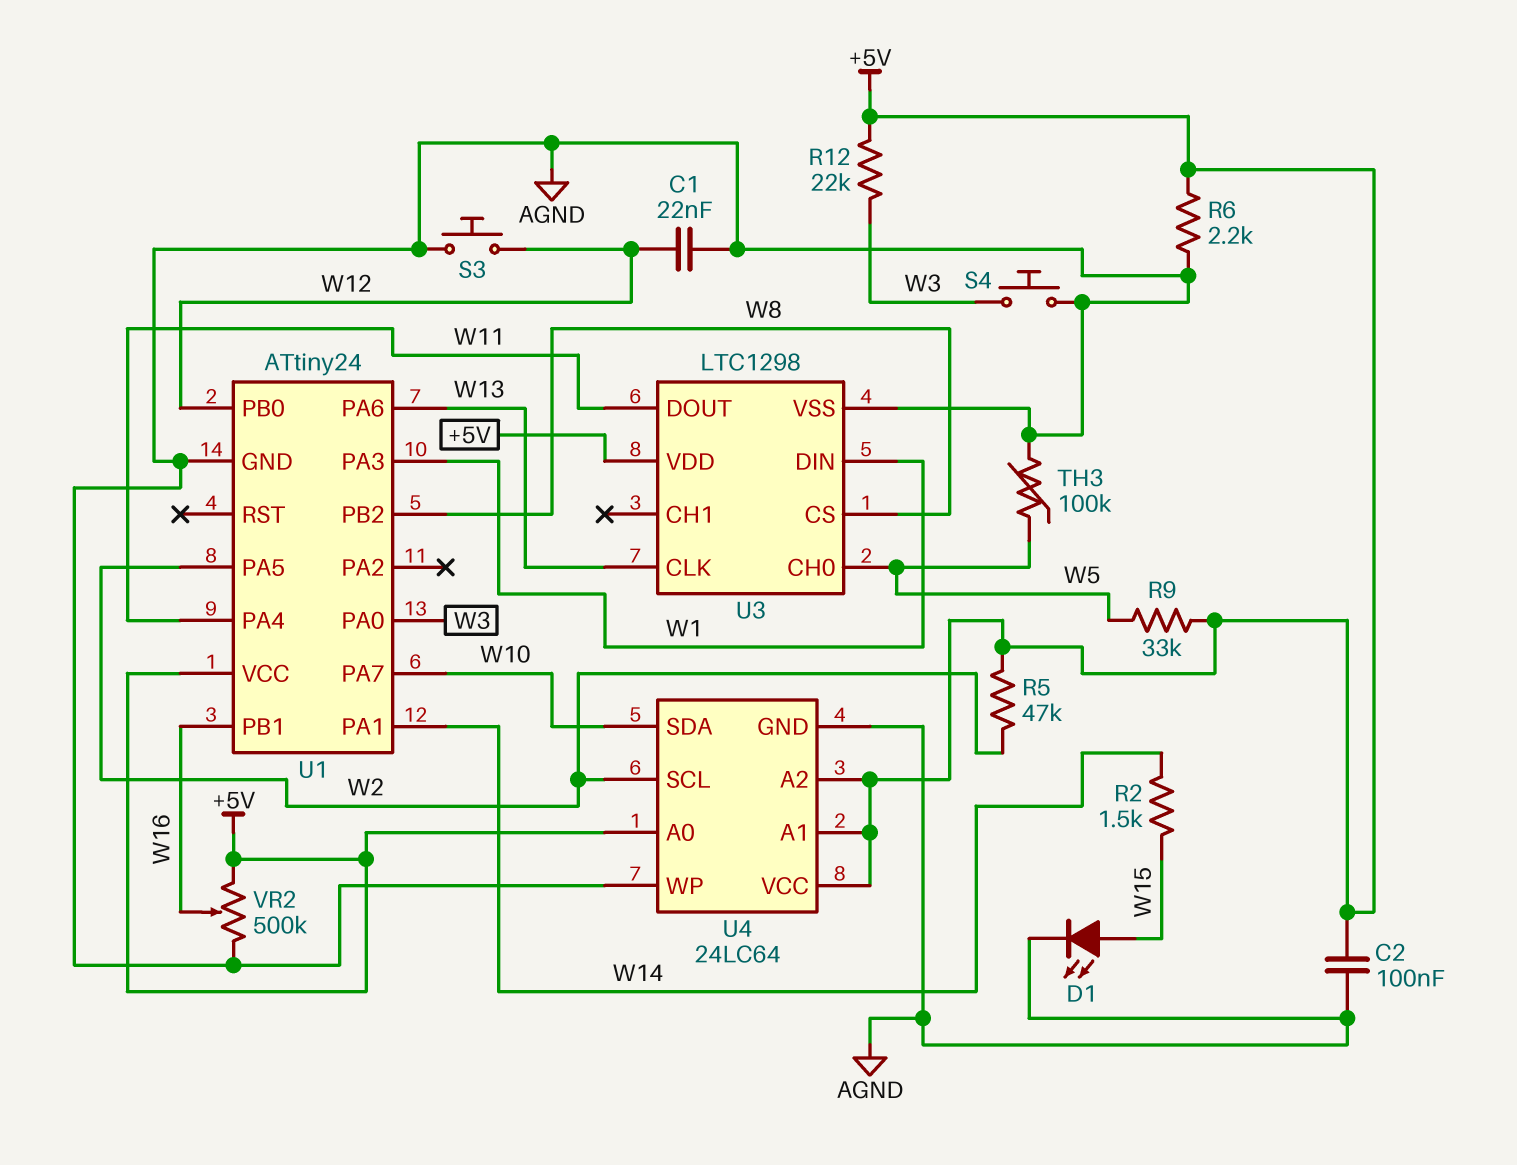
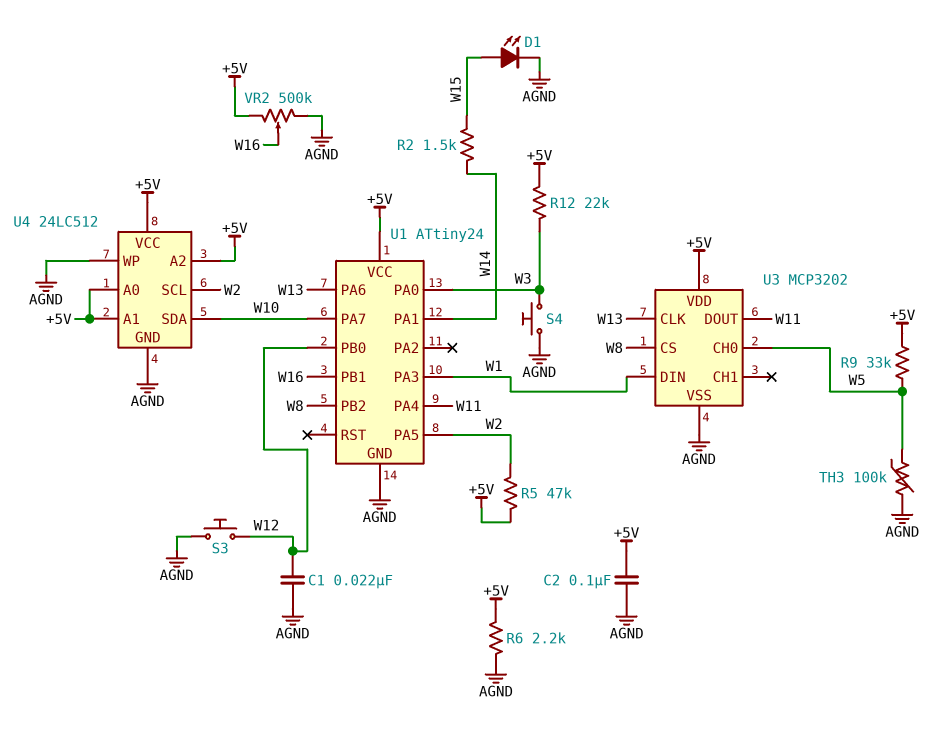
U3: LTC1298 -> MCP3202
U4: 24LC64 -> 24LC512

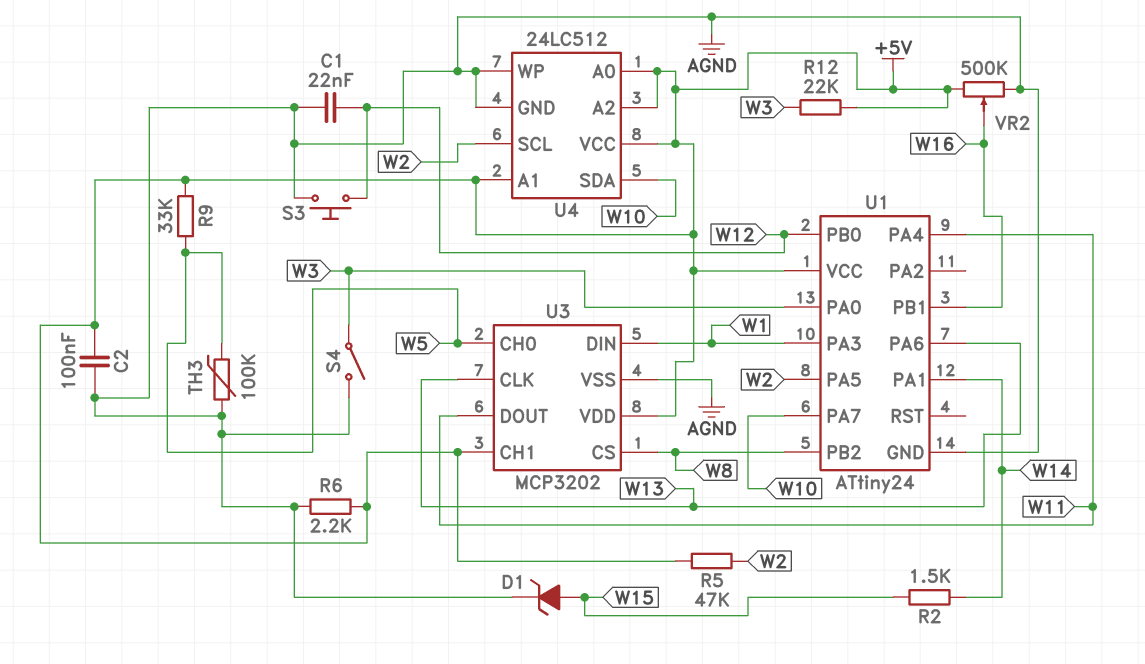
D1: LED (A W15, K AGND) -> zener (A W15, K AGND)
S4: button (AGND, W3) -> switch (AGND, W3)
U3 pin CH1: none -> +5V

